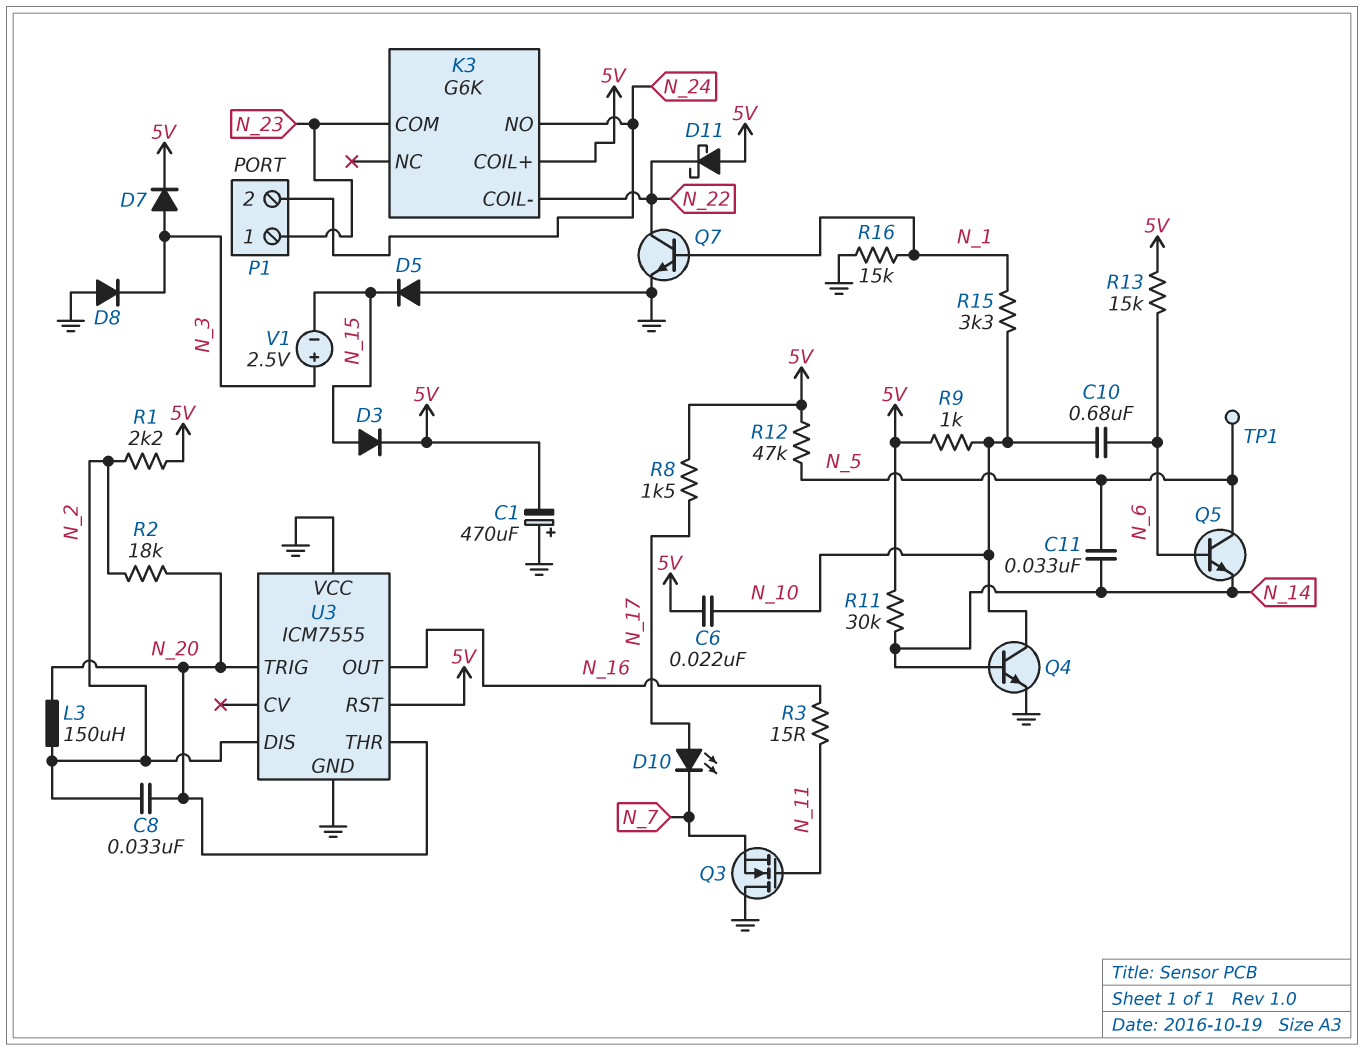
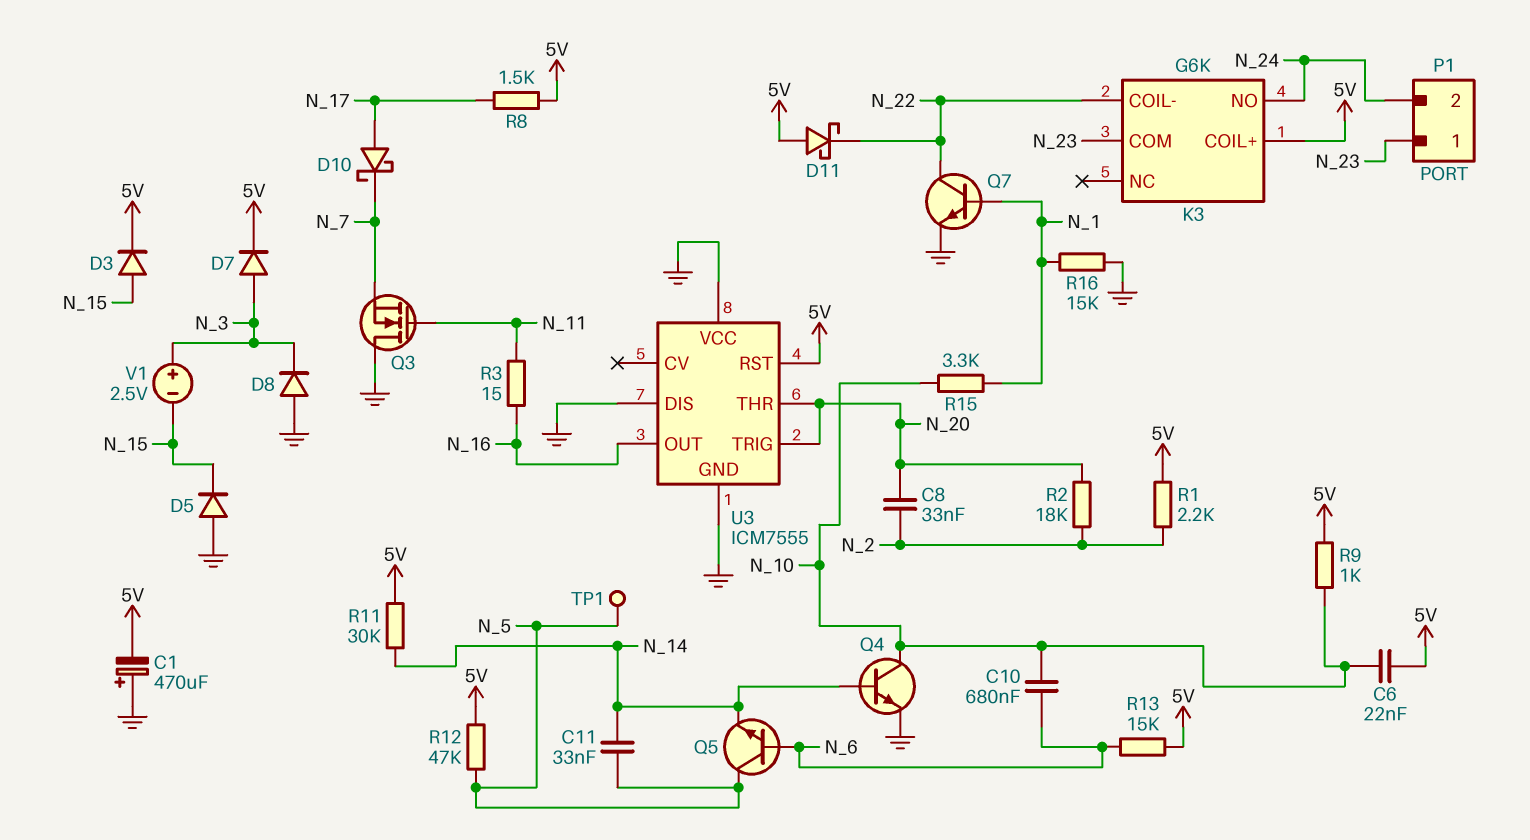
D10: LED (A N_17, K N_7) -> schottky (A N_17, K N_7)
L3: 150uH (N_2, N_20) -> none
U3 pin DIS: N_2 -> GND

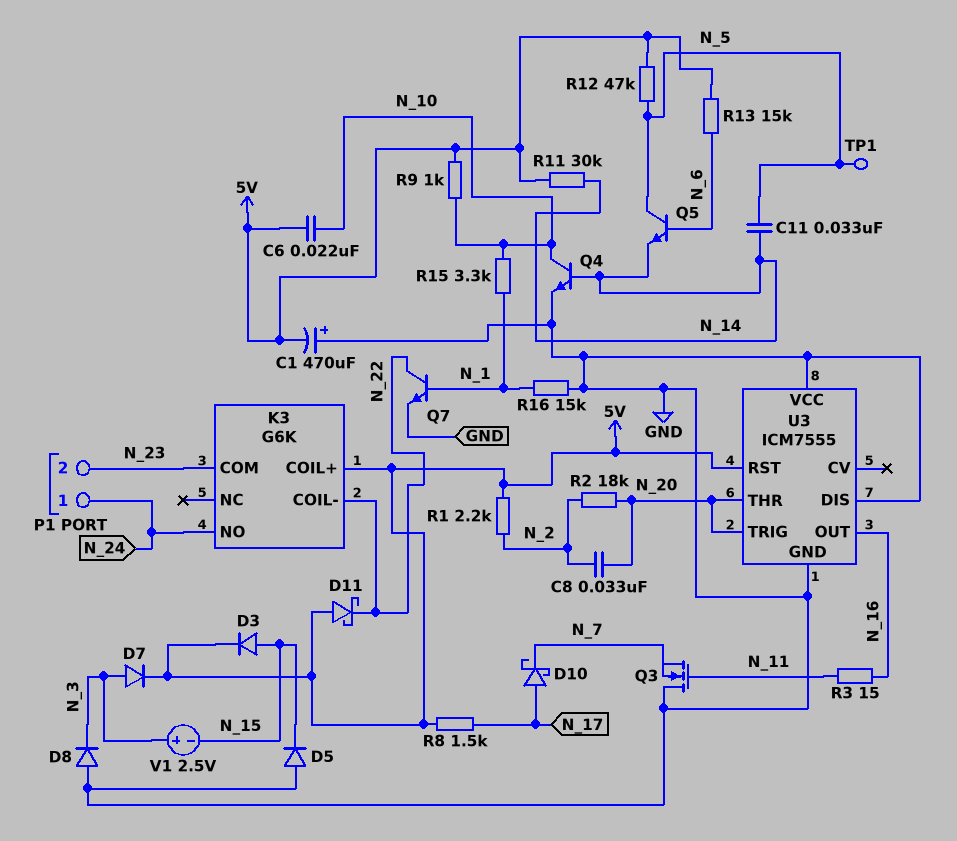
C10: 680nF (N_6, N_10) -> none
P1 pin 1: N_23 -> N_24
P1 pin 2: N_24 -> N_23

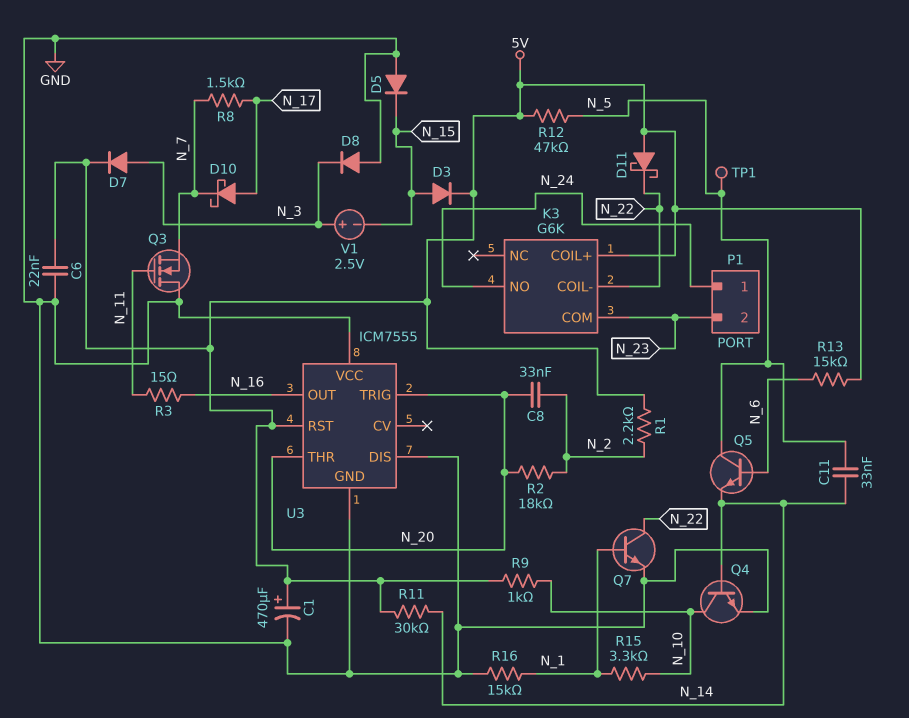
C1: 470uF (plus GND, minus 5V) -> 470uF (plus 5V, minus GND)
C6: 22nF (5V, N_10) -> 22nF (5V, GND)
R8: 1.5k (5V, N_17) -> 1.5k (N_7, N_17)

